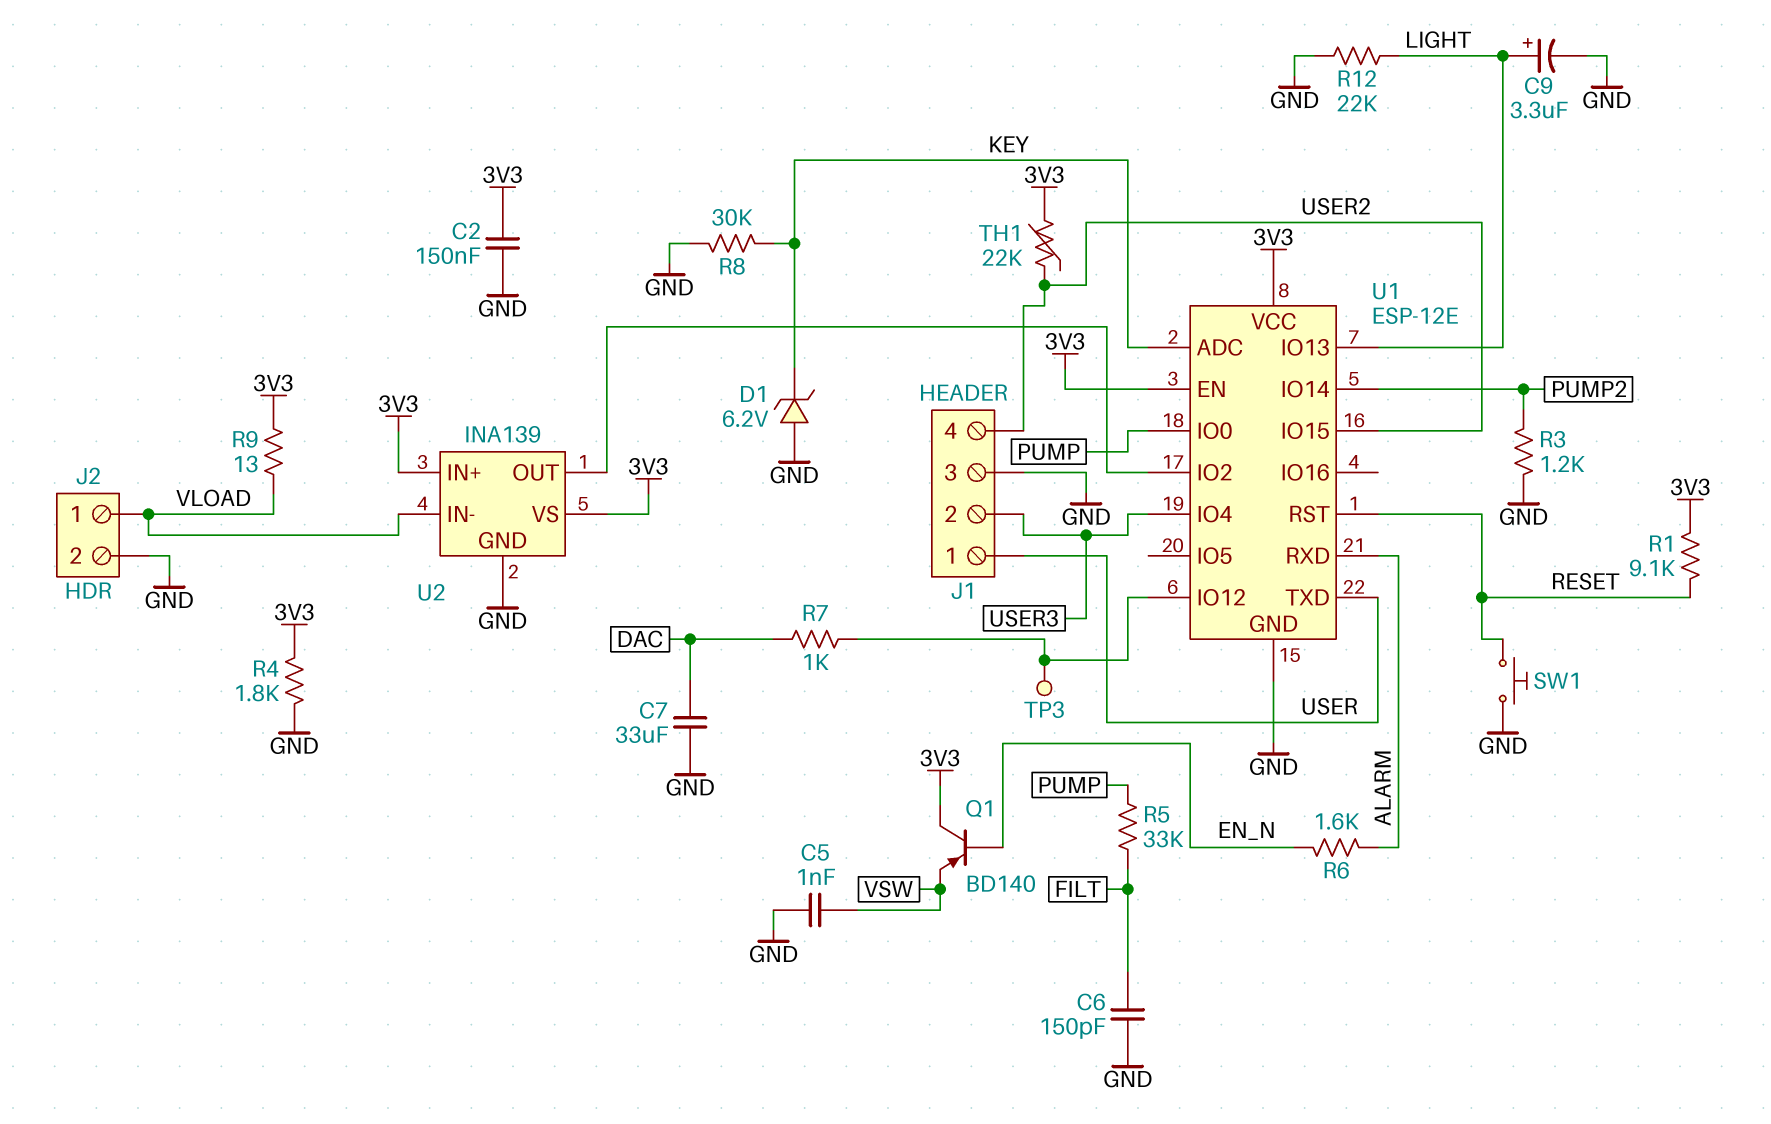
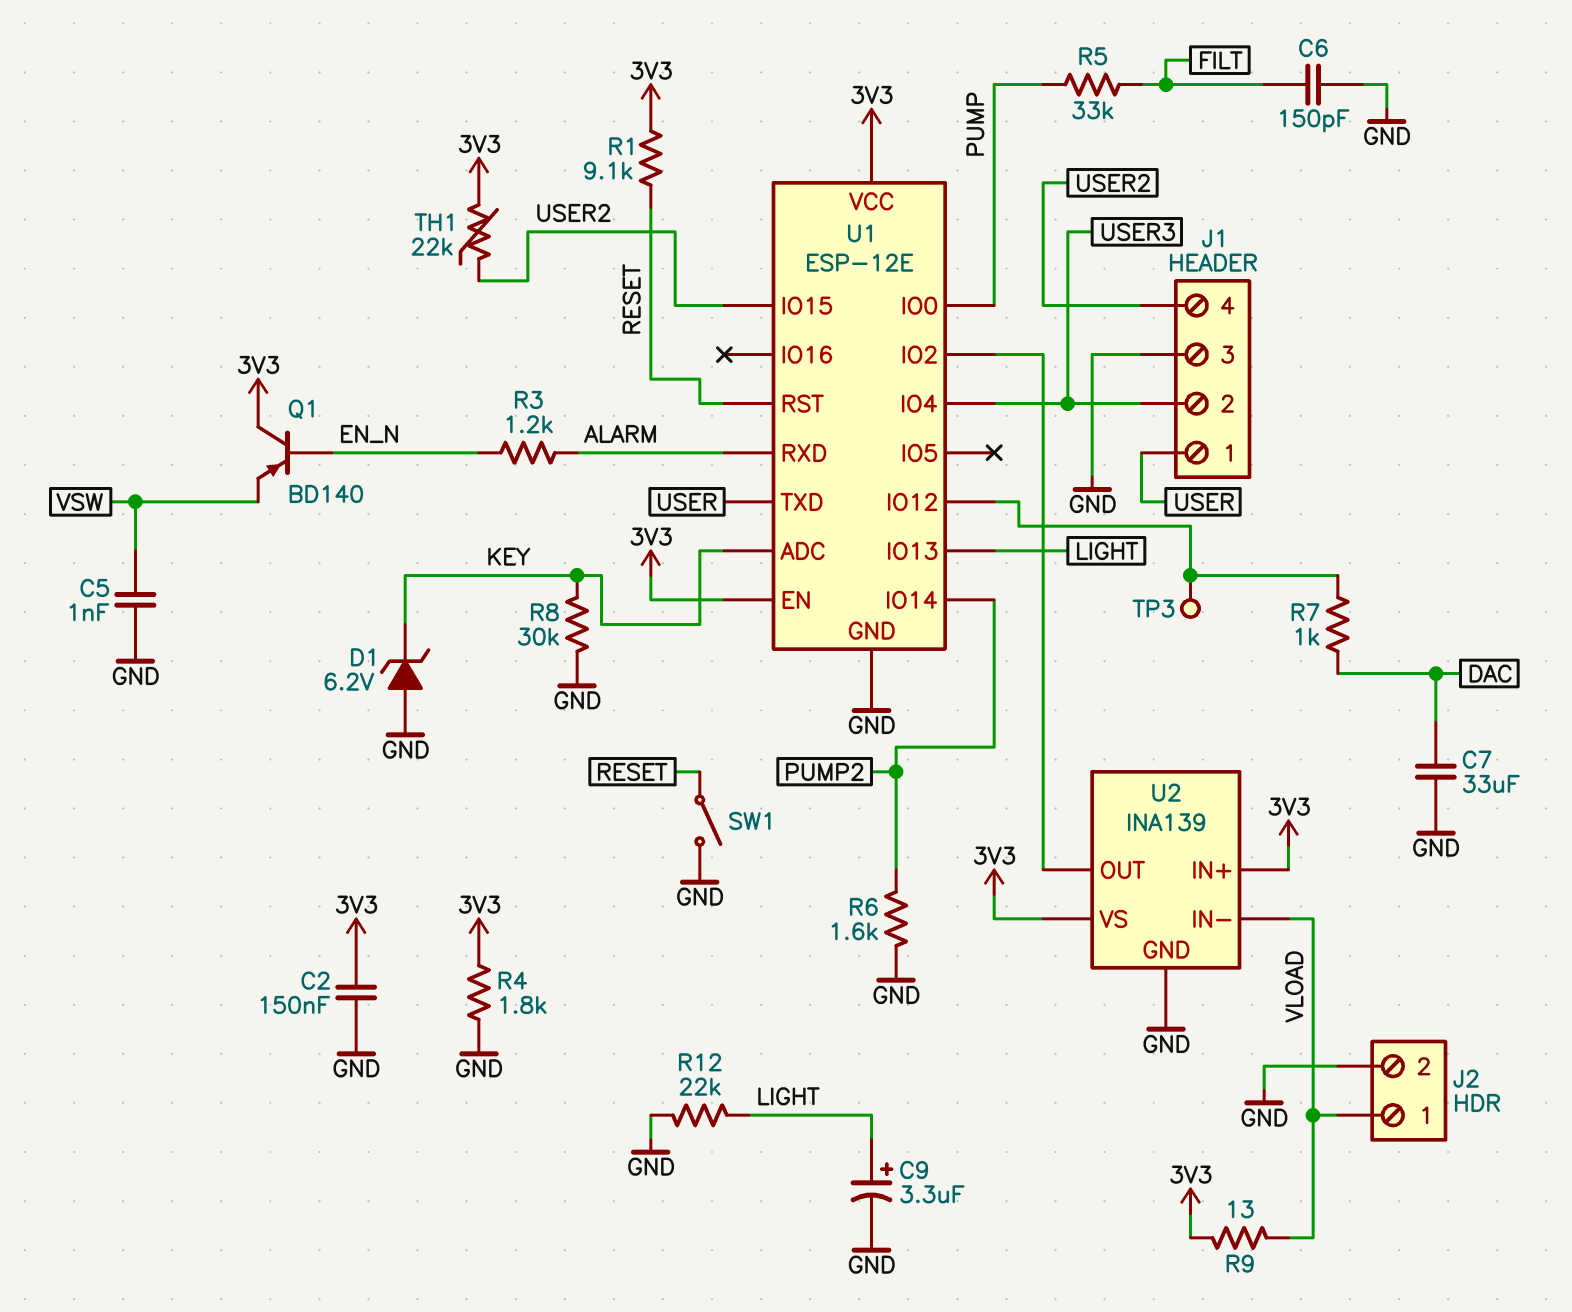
R3: 1.2k (GND, PUMP2) -> 1.2k (ALARM, EN_N)
R6: 1.6k (ALARM, EN_N) -> 1.6k (GND, PUMP2)
SW1: button (GND, RESET) -> switch (GND, RESET)

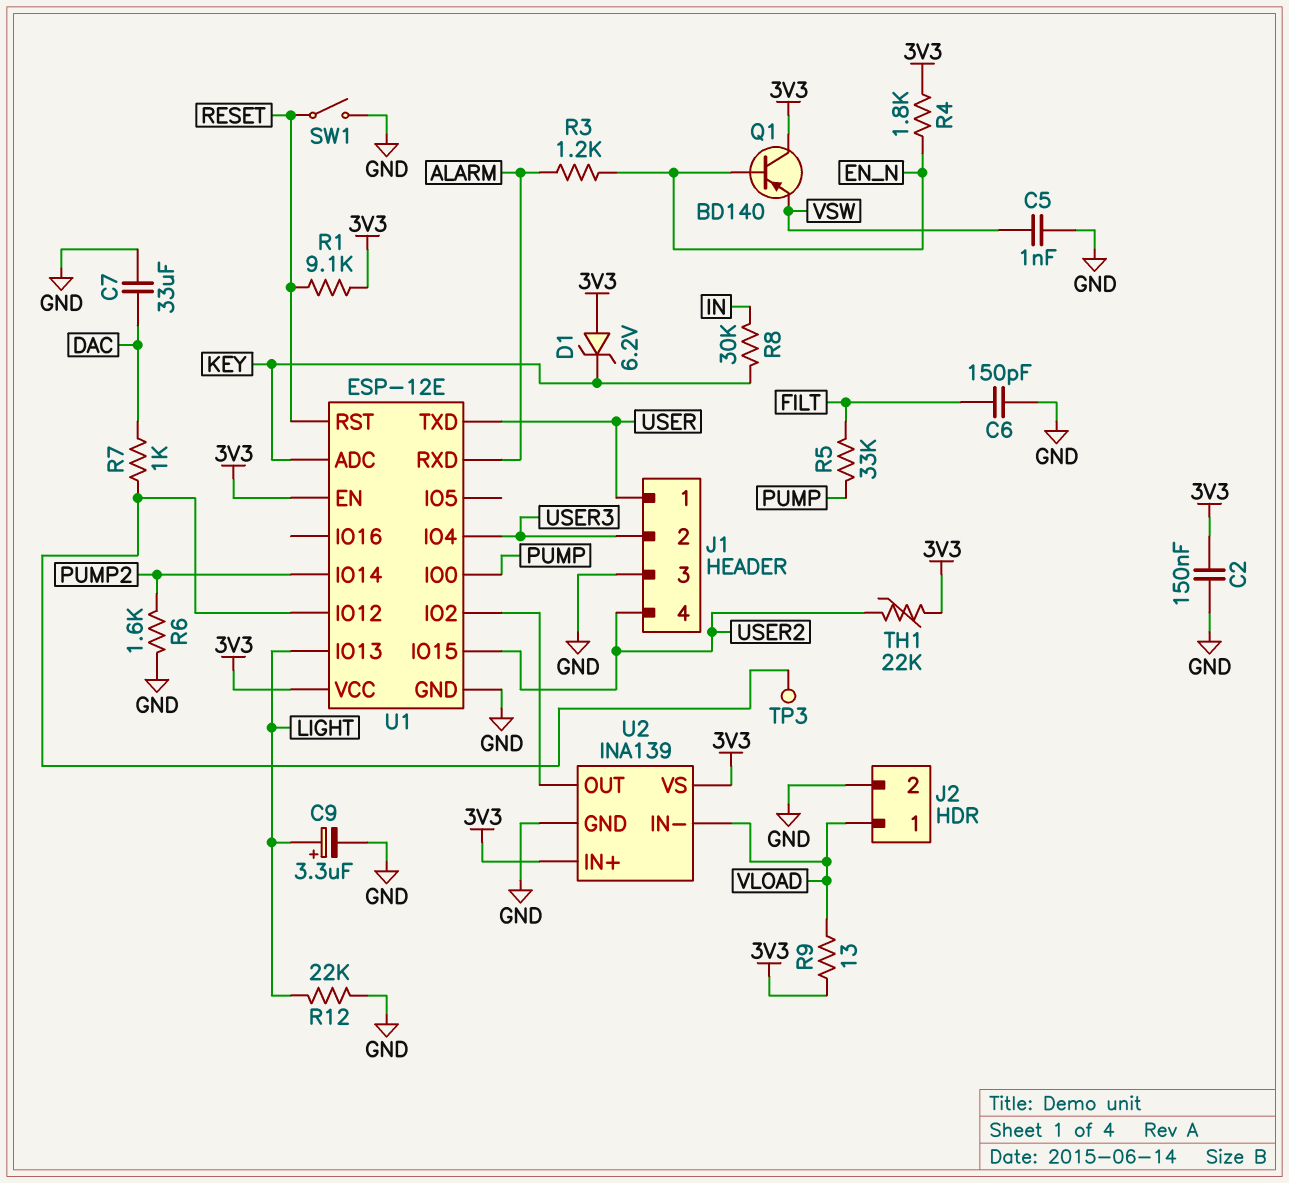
D1: zener 6.2V (A GND, K KEY) -> zener 6.2V (A 3V3, K KEY)
R4: 1.8k (3V3, GND) -> 1.8k (3V3, EN_N)
R8: 30k (GND, KEY) -> 30k (IN, KEY)

